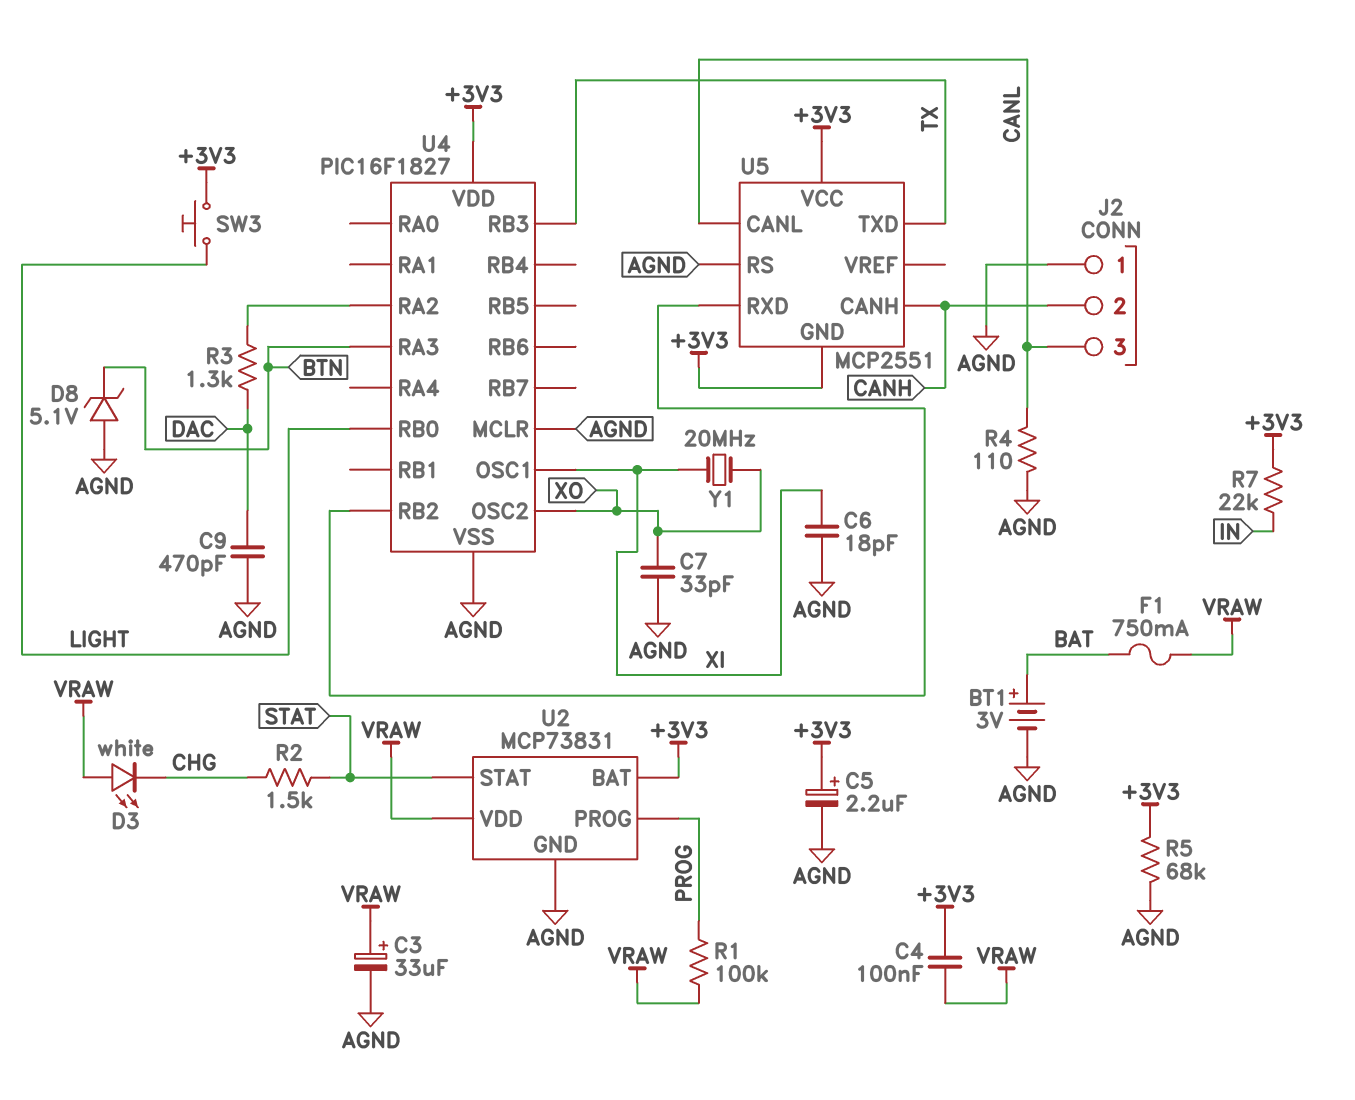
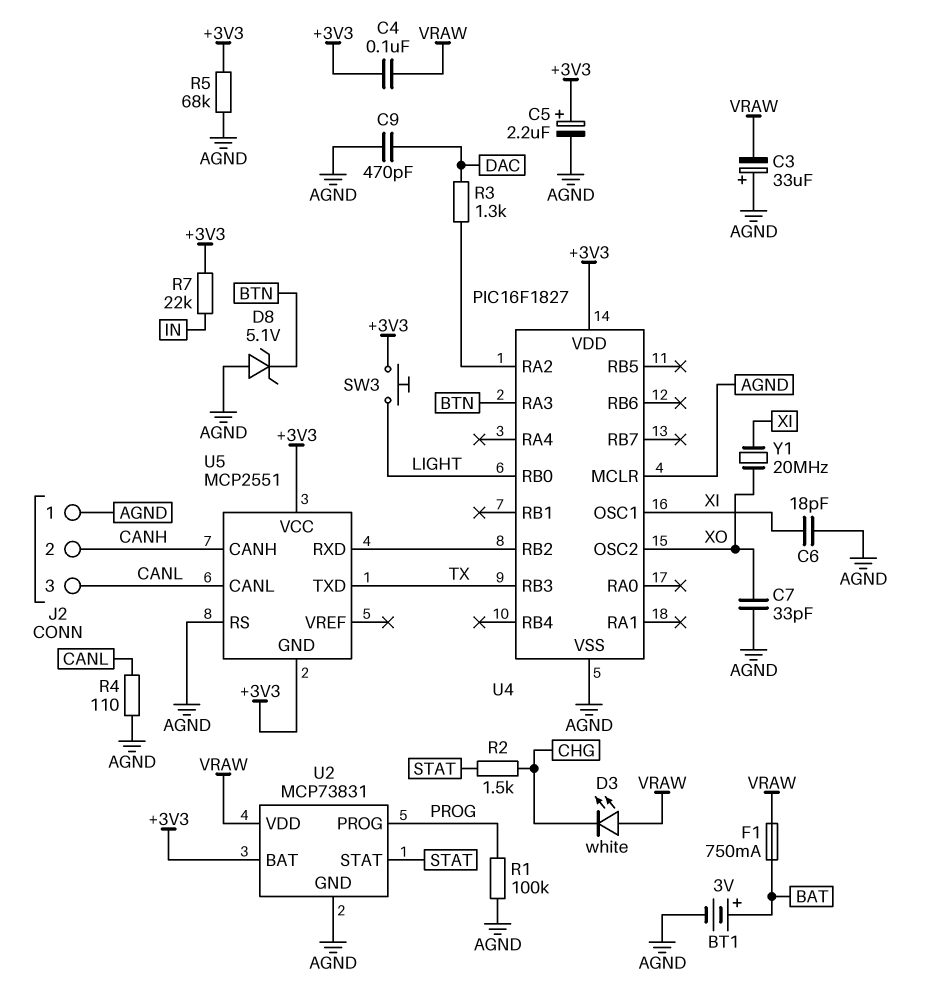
C3: 33uF (plus VRAW, minus AGND) -> 33uF (plus AGND, minus VRAW)
R1: 100k (PROG, VRAW) -> 100k (AGND, PROG)

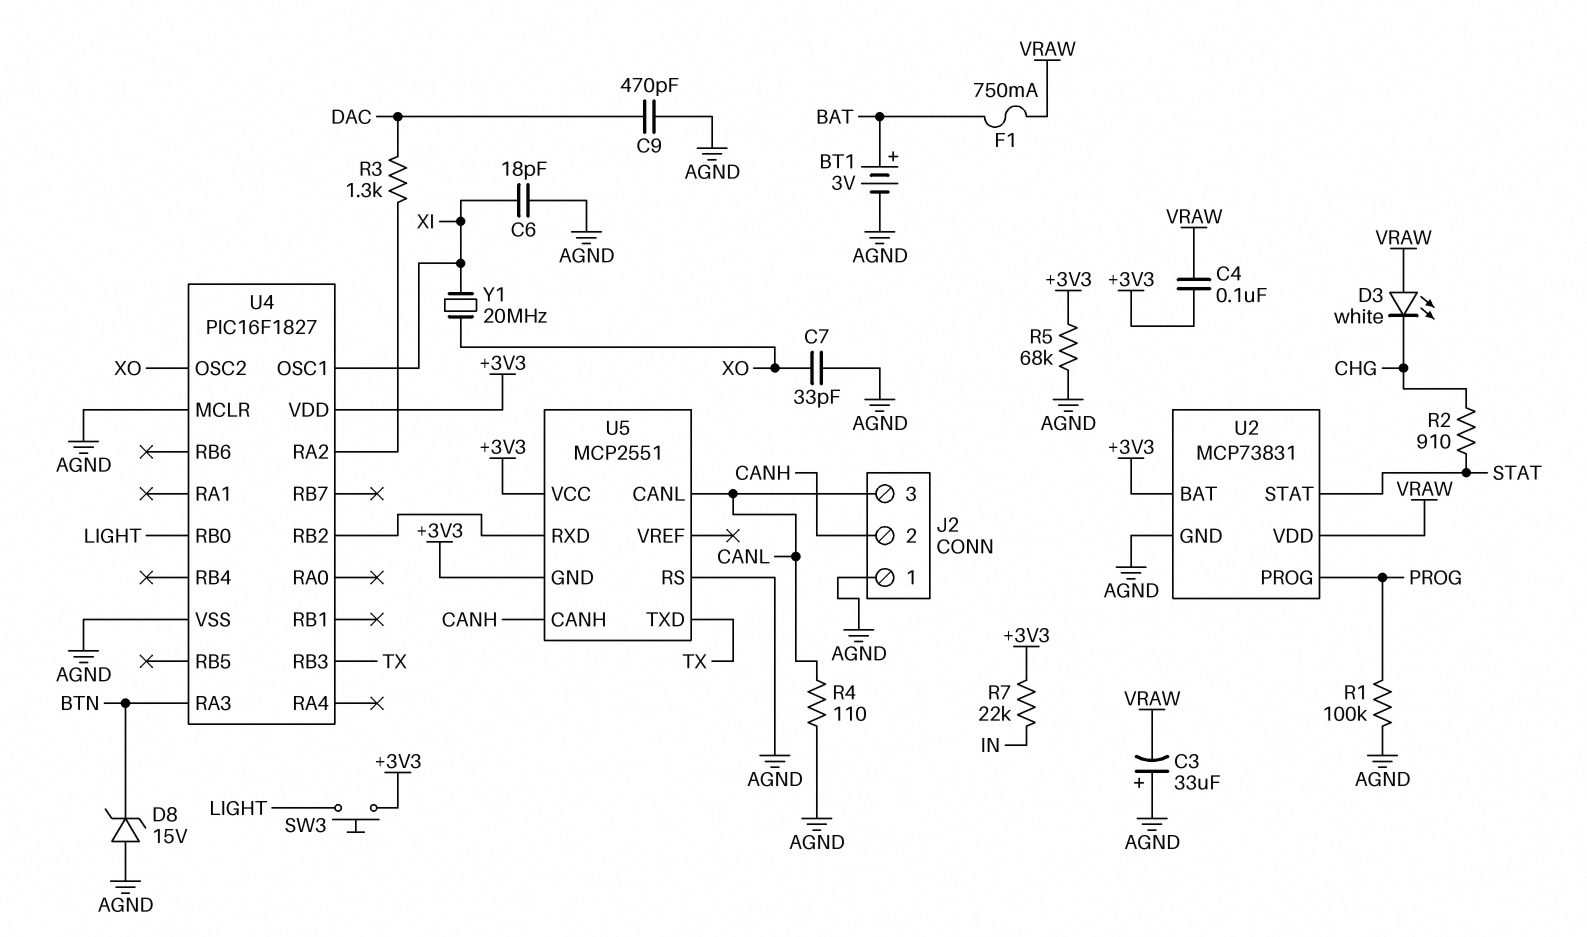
C5: 2.2uF (plus +3V3, minus AGND) -> none
D8: zener 5.1V (A AGND, K BTN) -> zener 15V (A AGND, K BTN)
R2: 1.5k (CHG, STAT) -> 910 (CHG, STAT)

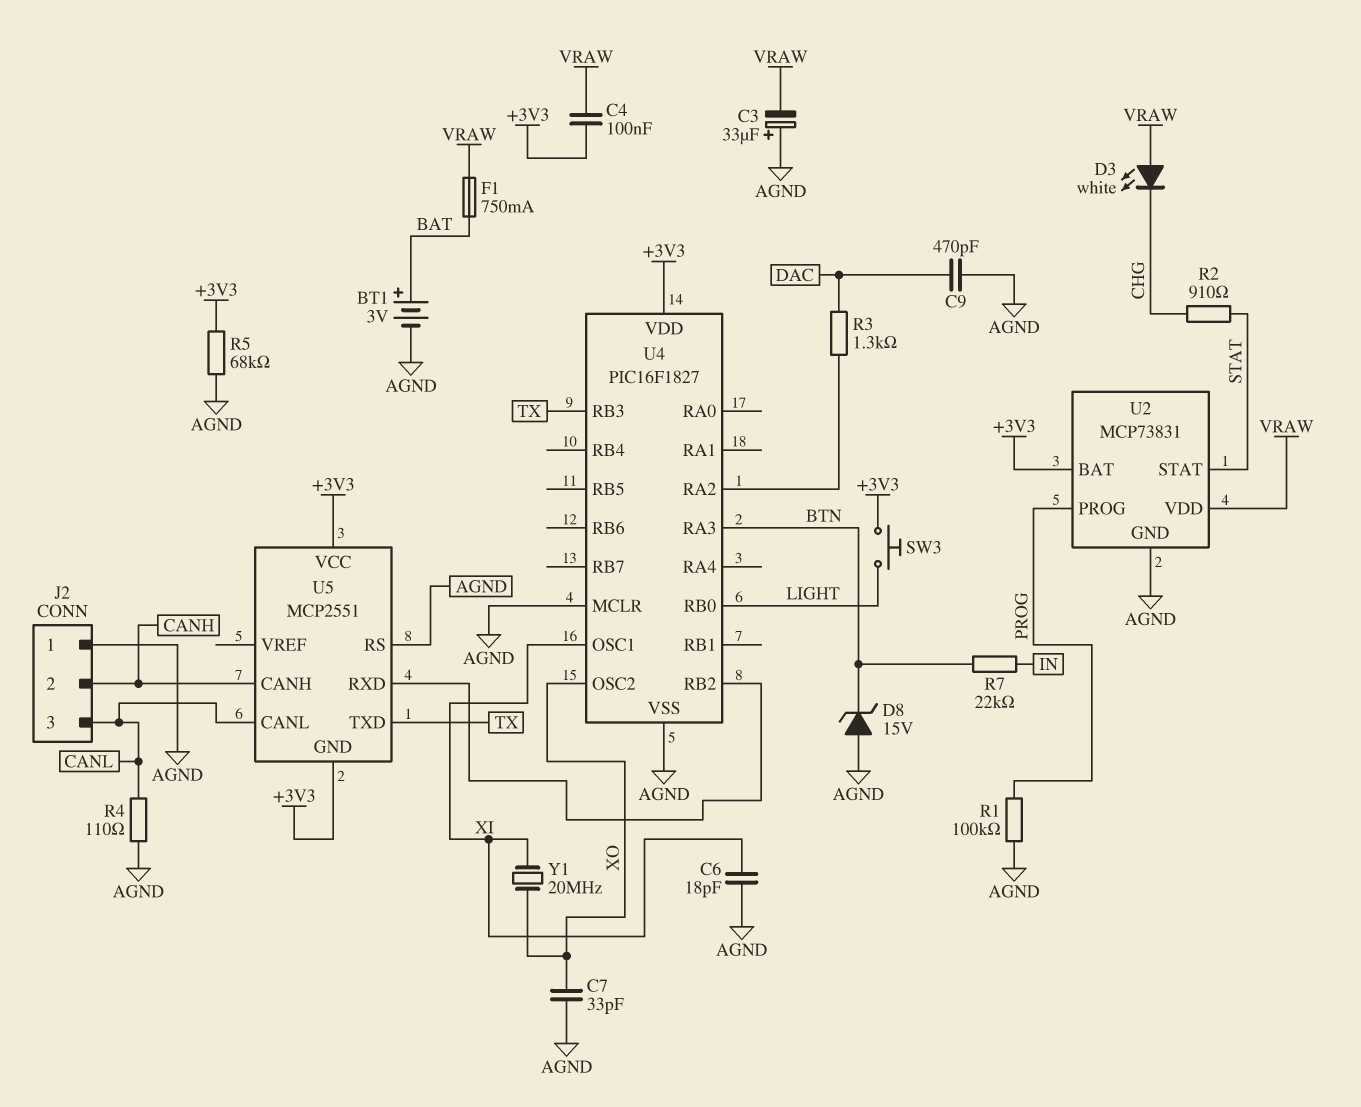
R7: 22k (+3V3, IN) -> 22k (BTN, IN)

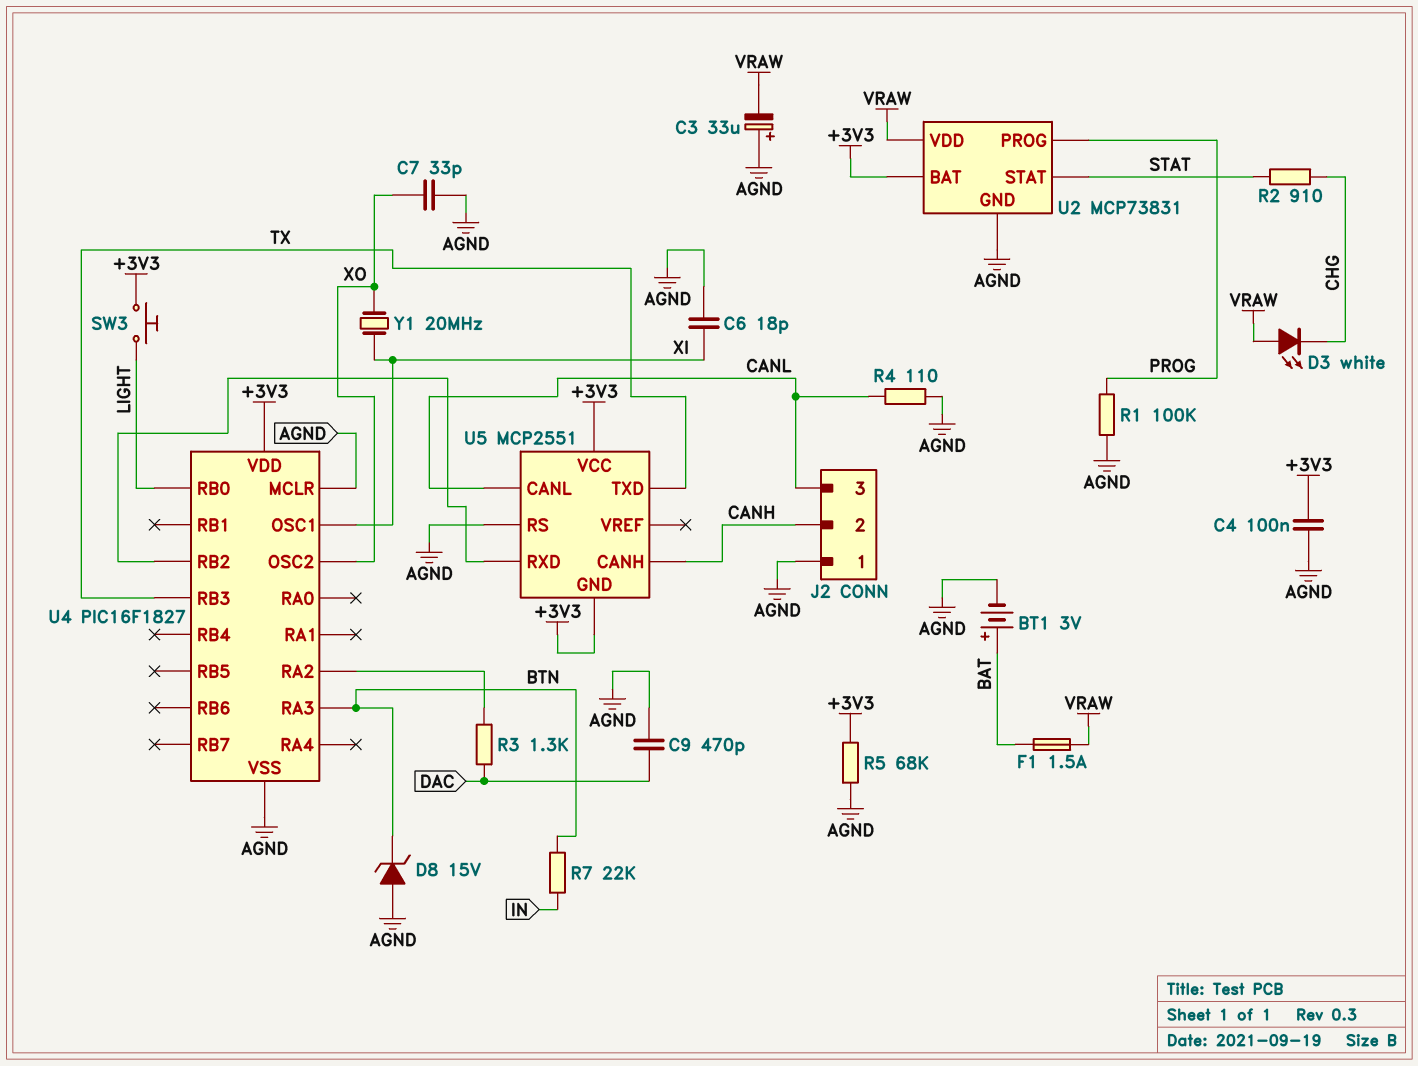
C4: 100nF (+3V3, VRAW) -> 100nF (+3V3, AGND)
F1: 750mA (BAT, VRAW) -> 1.5A (BAT, VRAW)

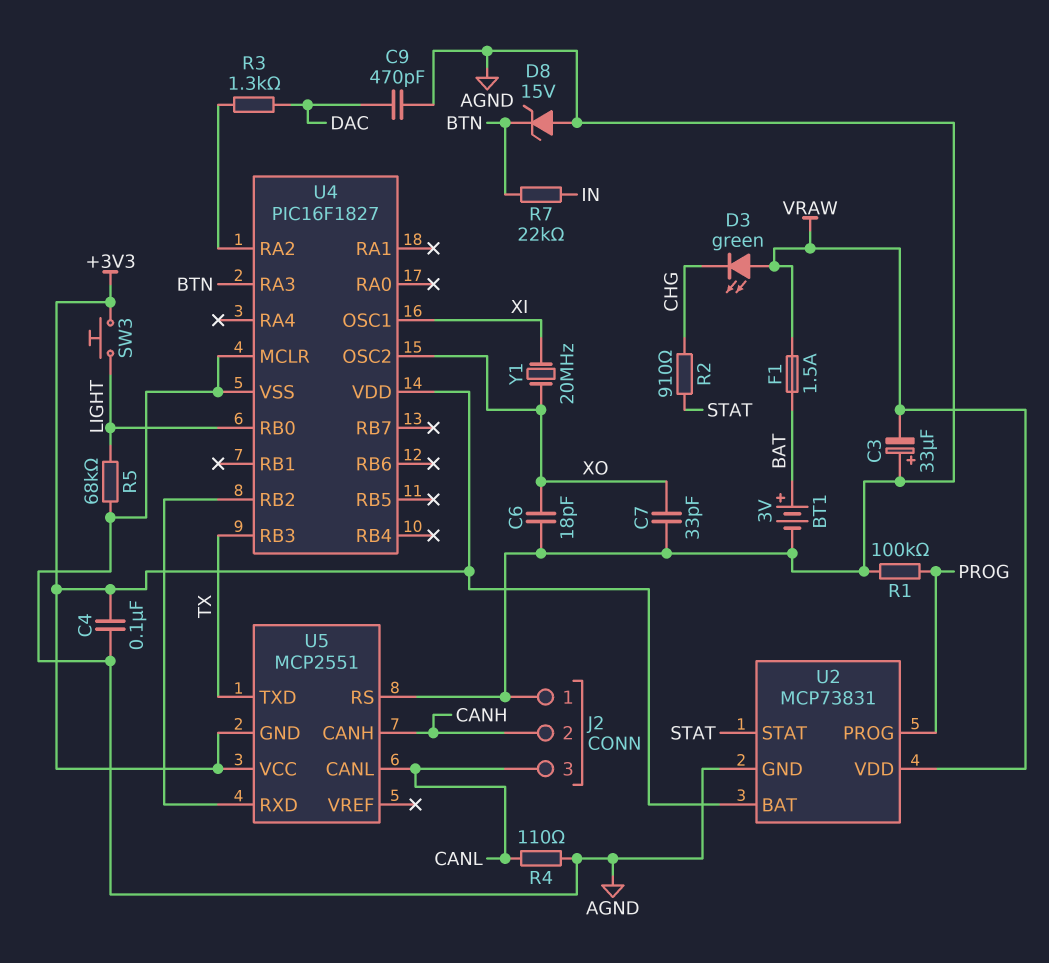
C6: 18pF (AGND, XI) -> 18pF (AGND, XO)
D3: LED white (A VRAW, K CHG) -> LED green (A VRAW, K CHG)
R5: 68k (+3V3, AGND) -> 68k (AGND, LIGHT)

